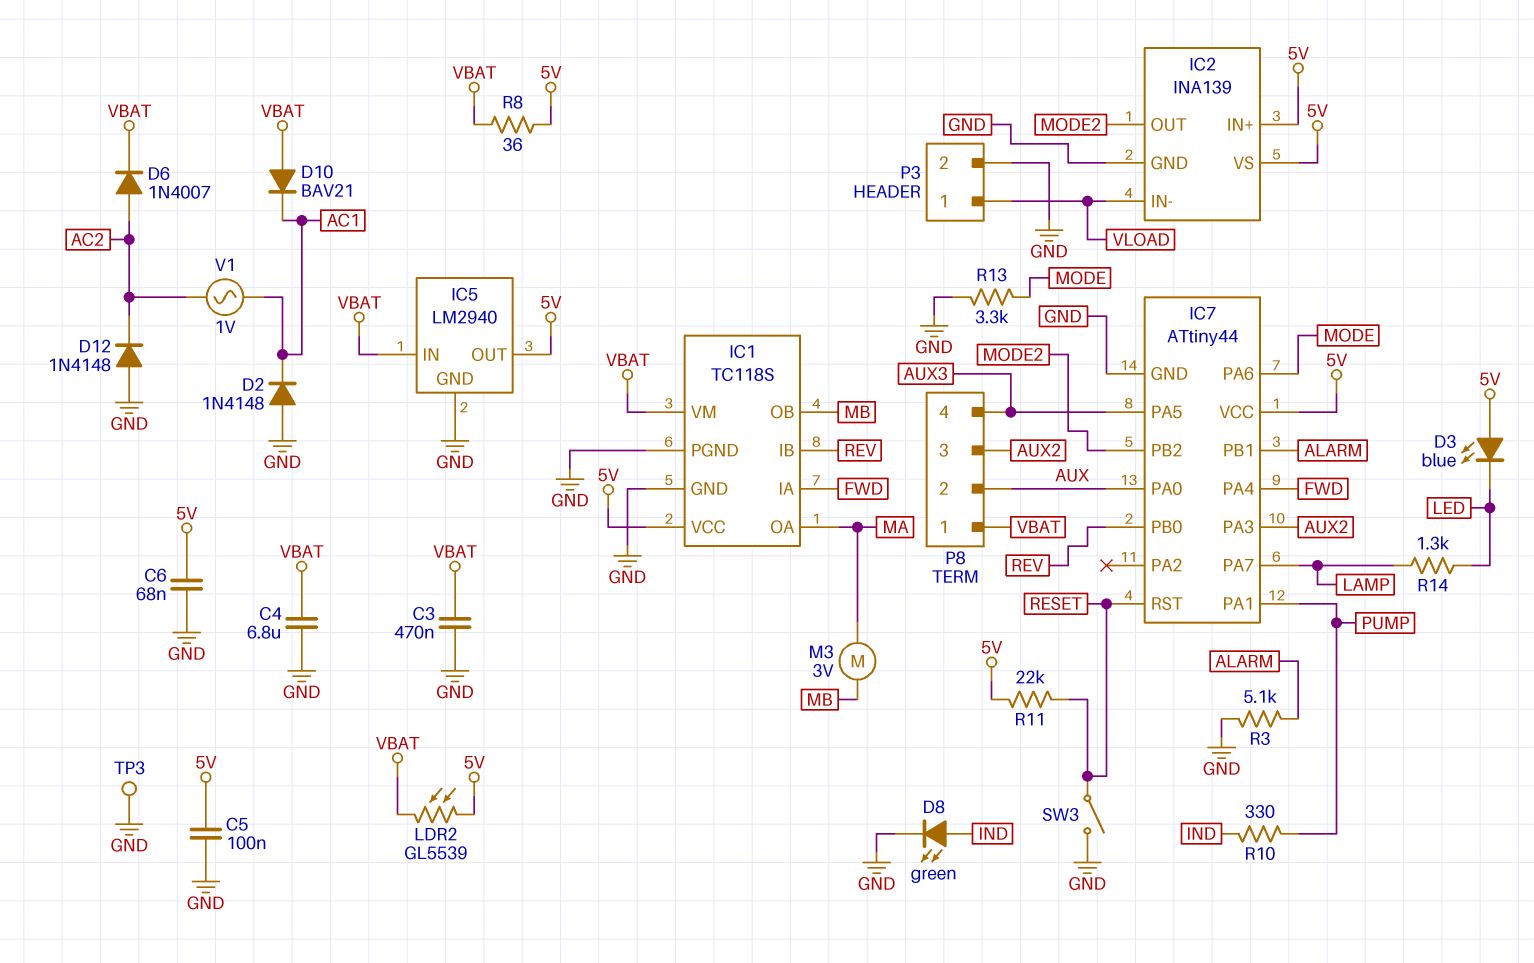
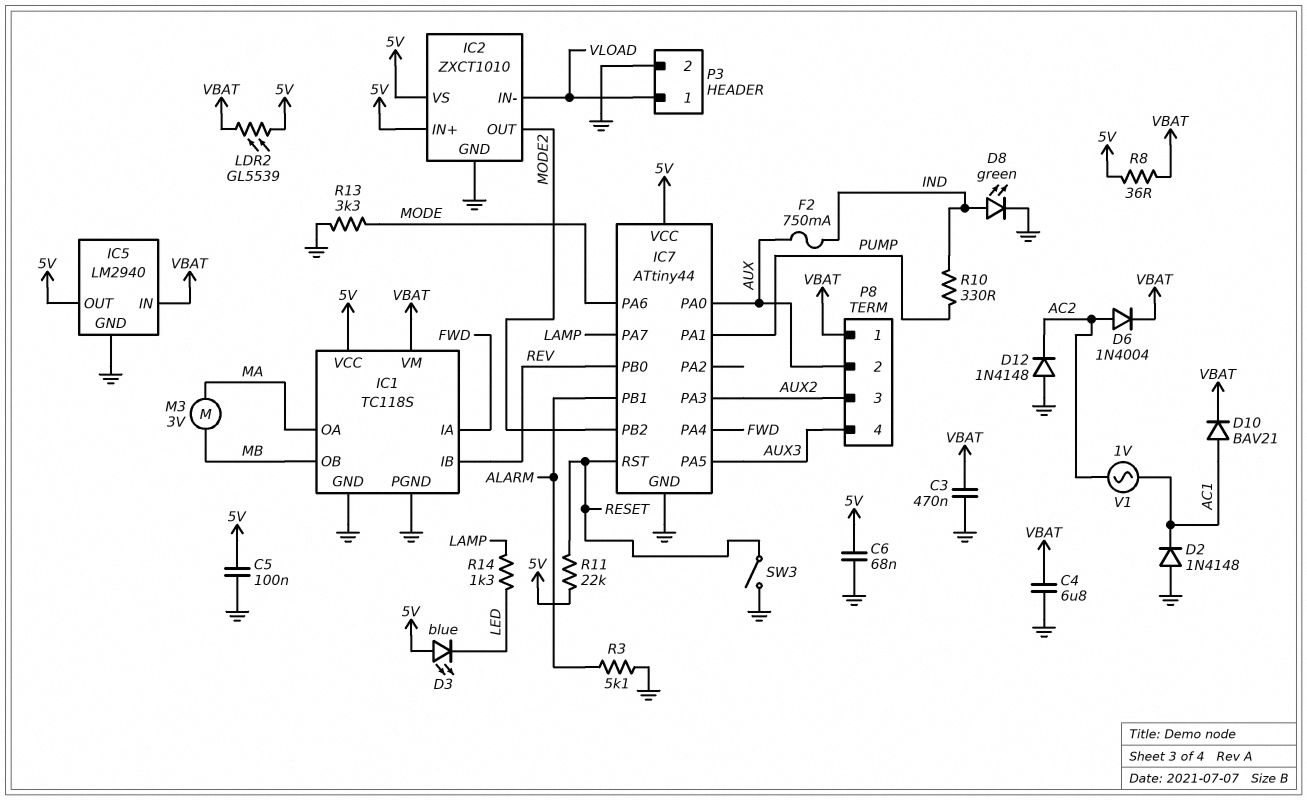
D6: diode 1N4007 (A AC2, K VBAT) -> diode 1N4004 (A AC2, K VBAT)
D10: diode BAV21 (A VBAT, K AC1) -> diode BAV21 (A AC1, K VBAT)
F2: none -> 750mA (AUX, IND)
IC2: INA139 -> ZXCT1010
TP3: test point (GND) -> none

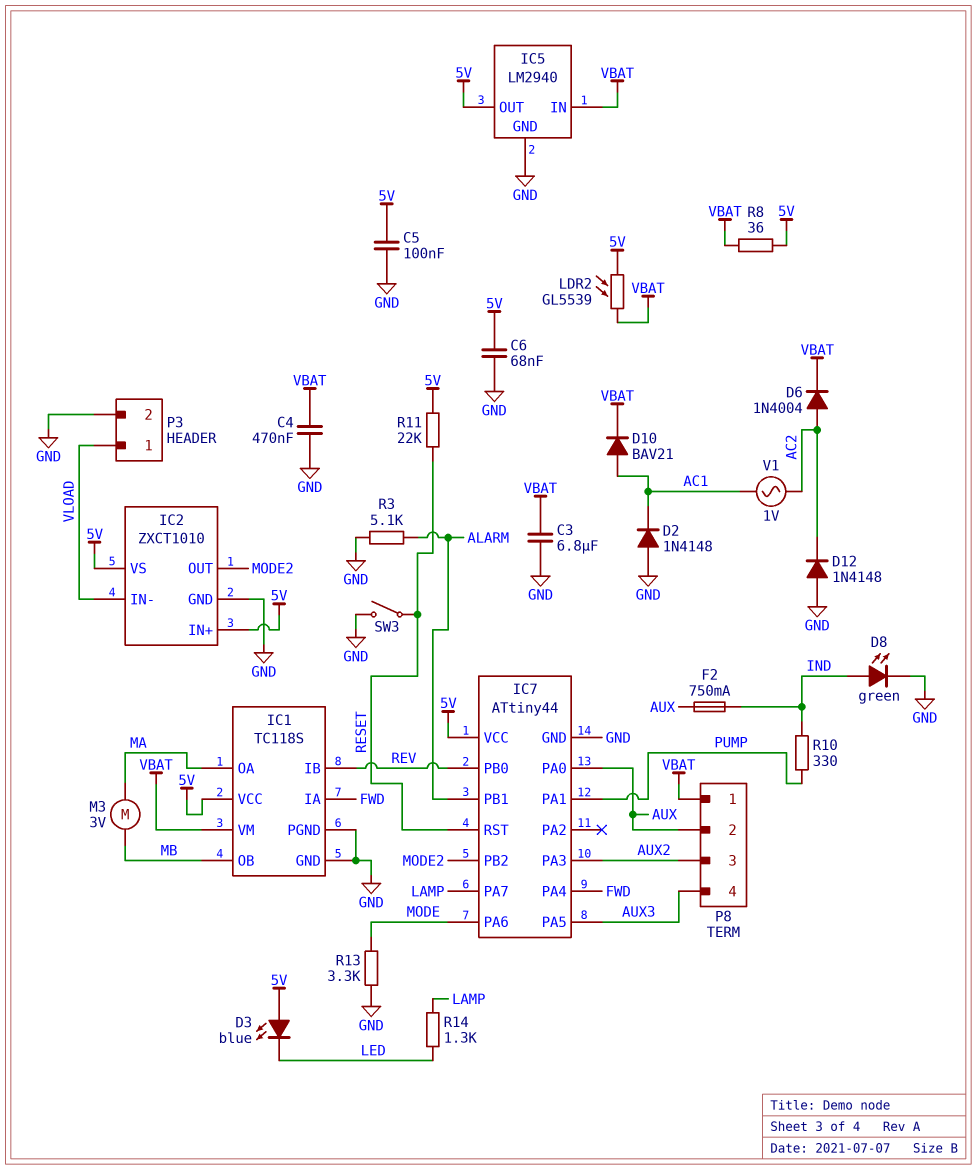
C3: 470nF (GND, VBAT) -> 6.8uF (GND, VBAT)
C4: 6.8uF (GND, VBAT) -> 470nF (GND, VBAT)

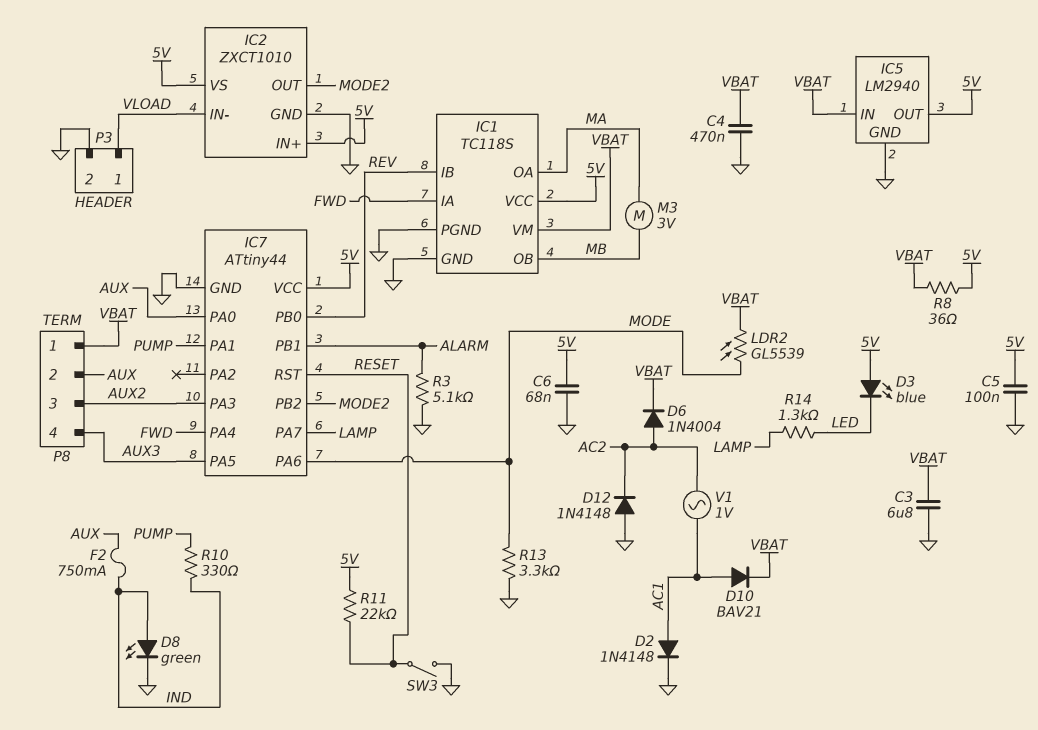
D2: diode 1N4148 (A GND, K AC1) -> diode 1N4148 (A AC1, K GND)
LDR2: GL5539 (5V, VBAT) -> GL5539 (MODE, VBAT)

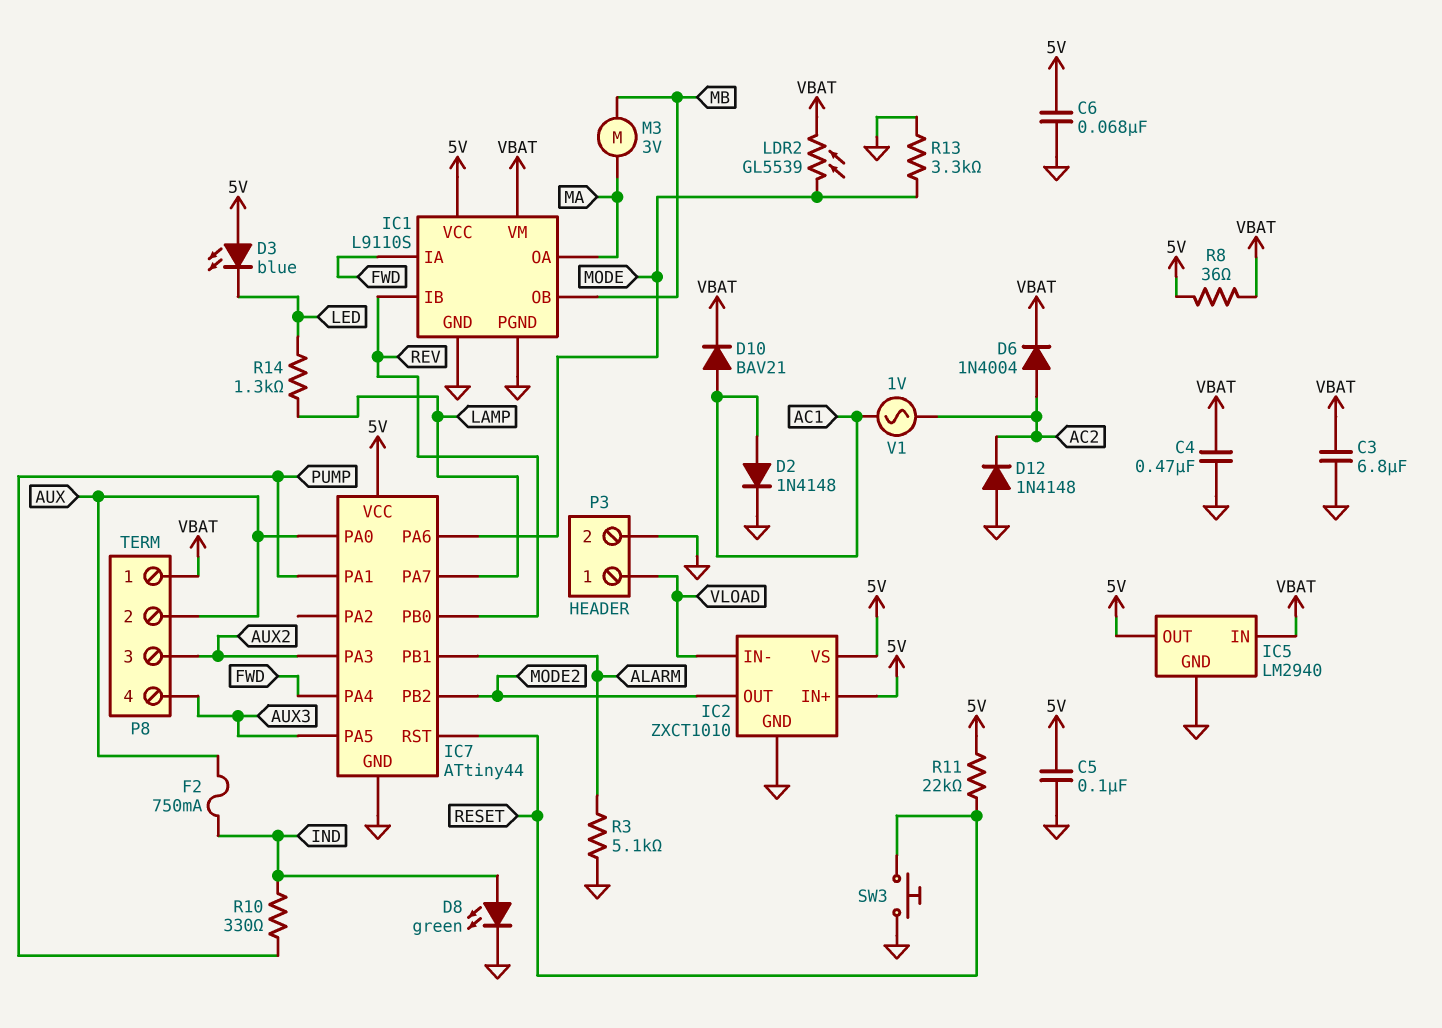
IC1: TC118S -> L9110S
SW3: switch (GND, RESET) -> button (GND, RESET)

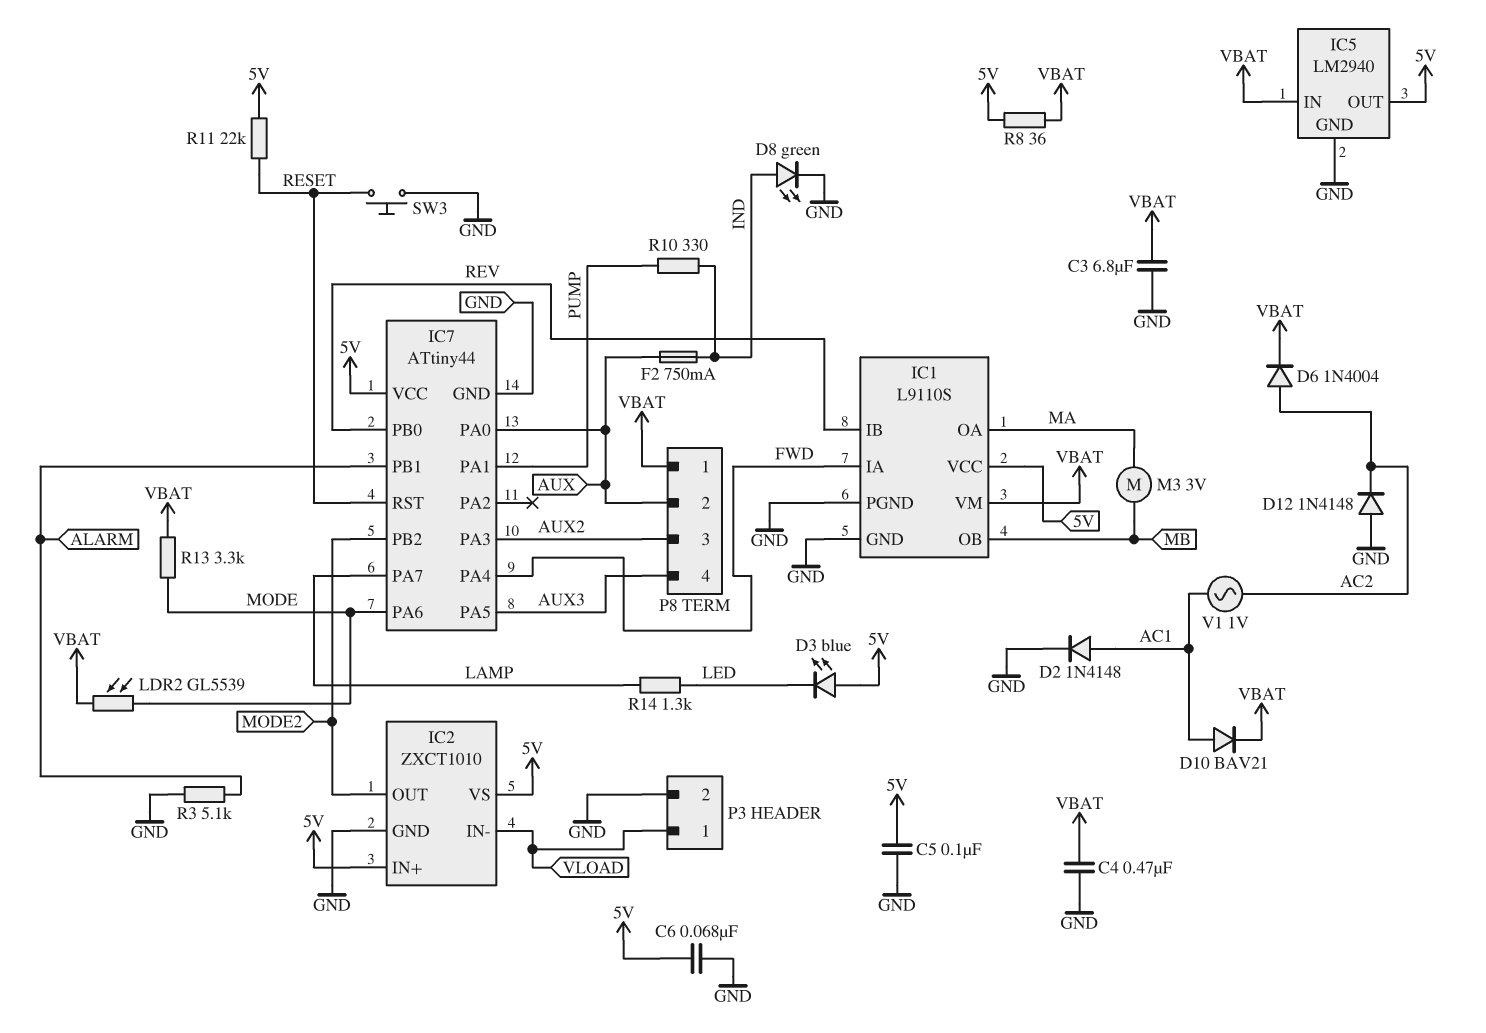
R13: 3.3k (GND, MODE) -> 3.3k (MODE, VBAT)

